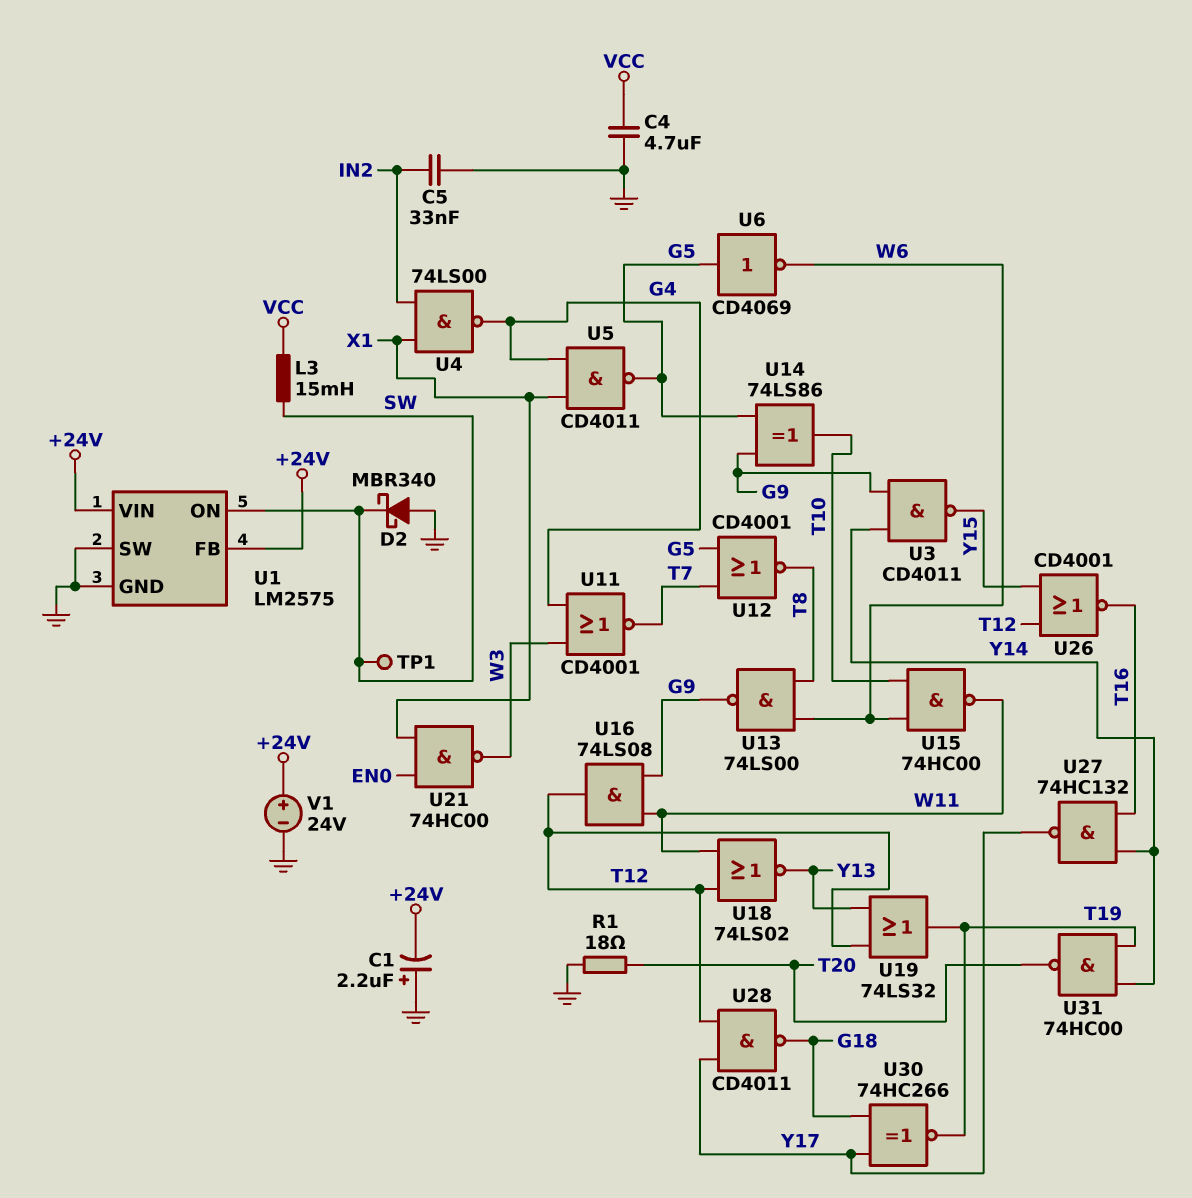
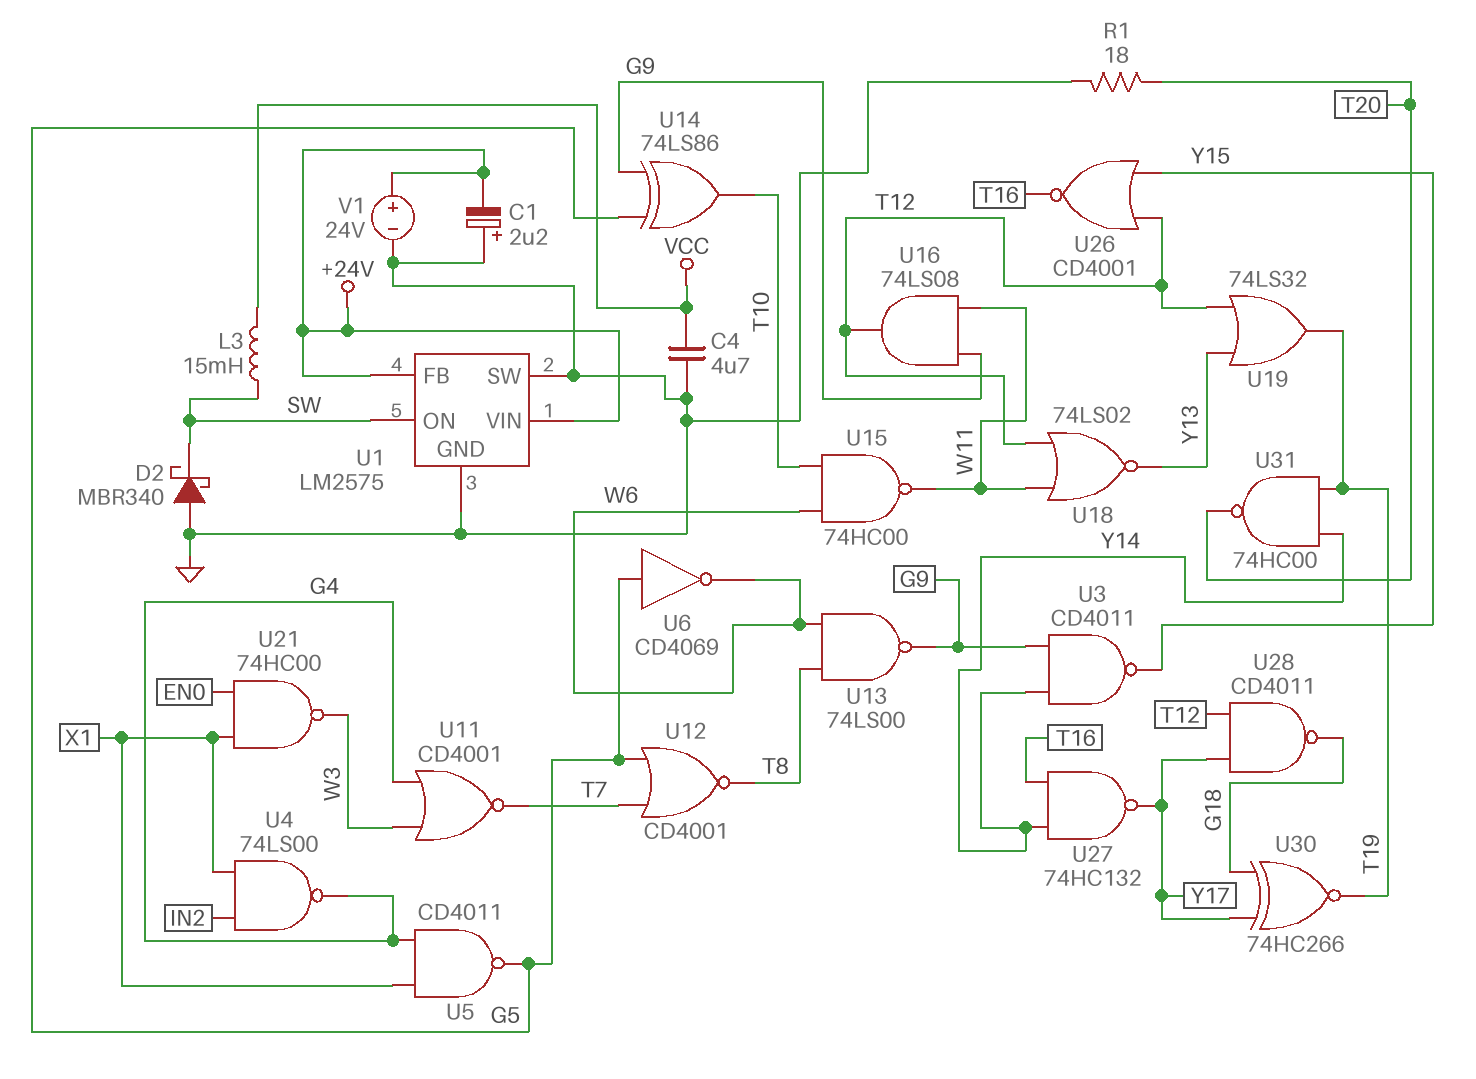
C5: 33nF (GND, IN2) -> none
TP1: test point (SW) -> none

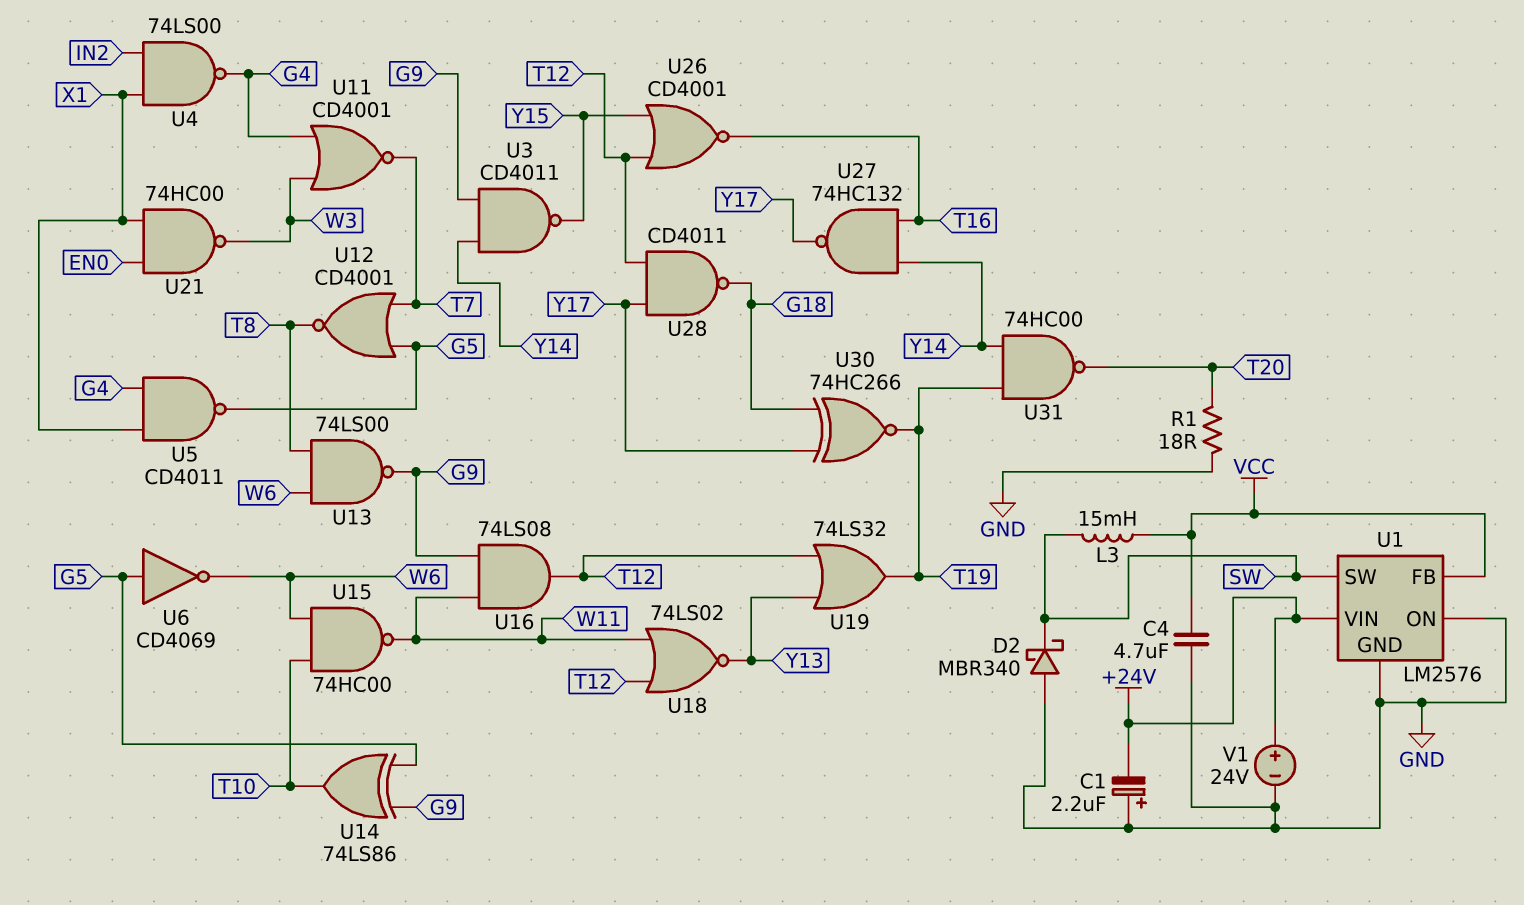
U1: LM2575 -> LM2576
U1 pin FB: +24V -> VCC
U1 pin ON: SW -> GND
U1 pin SW: GND -> SW

